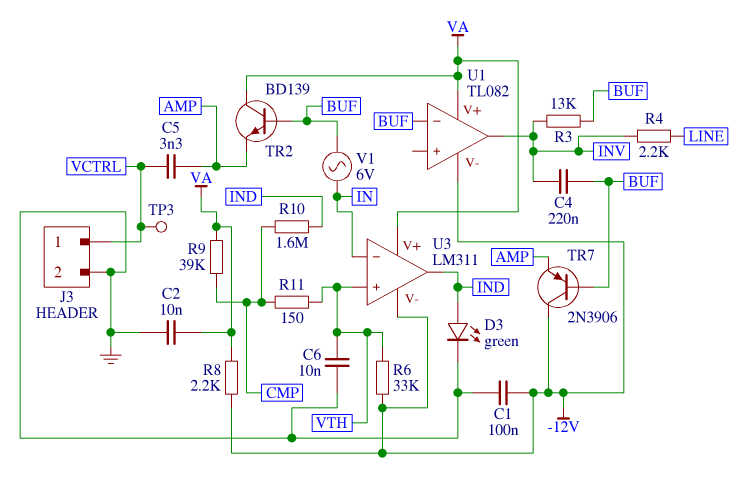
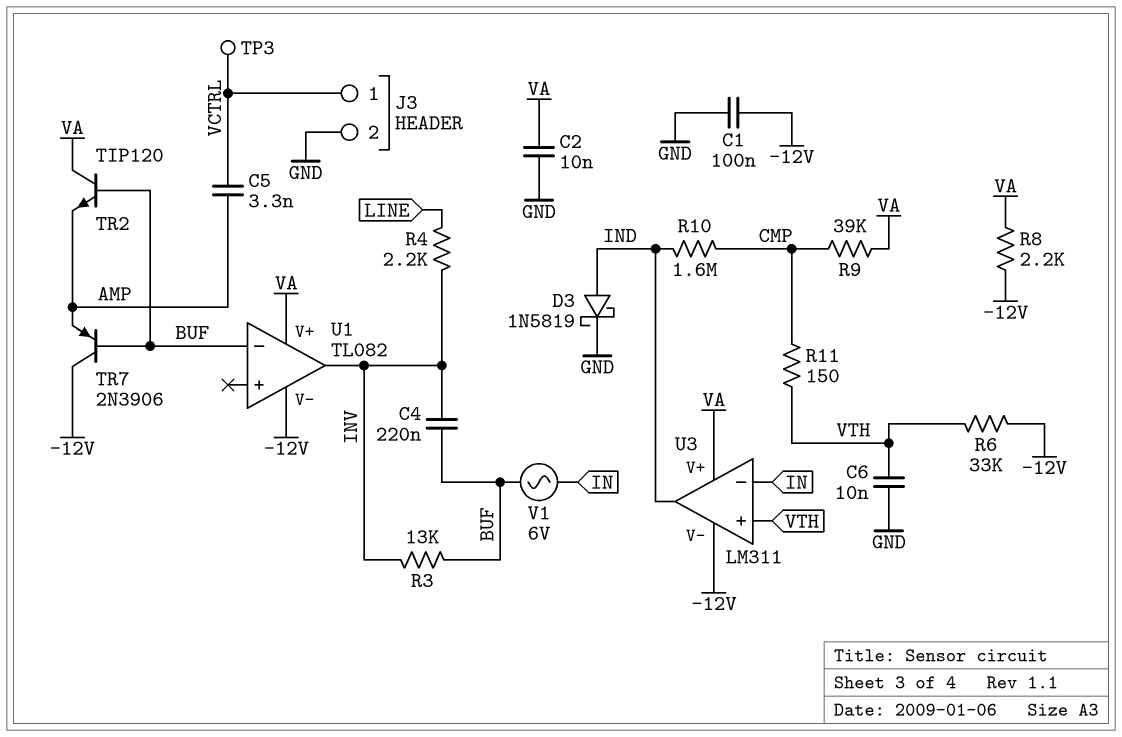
D3: LED green (A IND, K GND) -> schottky 1N5819 (A IND, K GND)
TR2: NPN BD139 (B BUF, C VA, E AMP) -> NPN TIP120 (B BUF, C VA, E AMP)

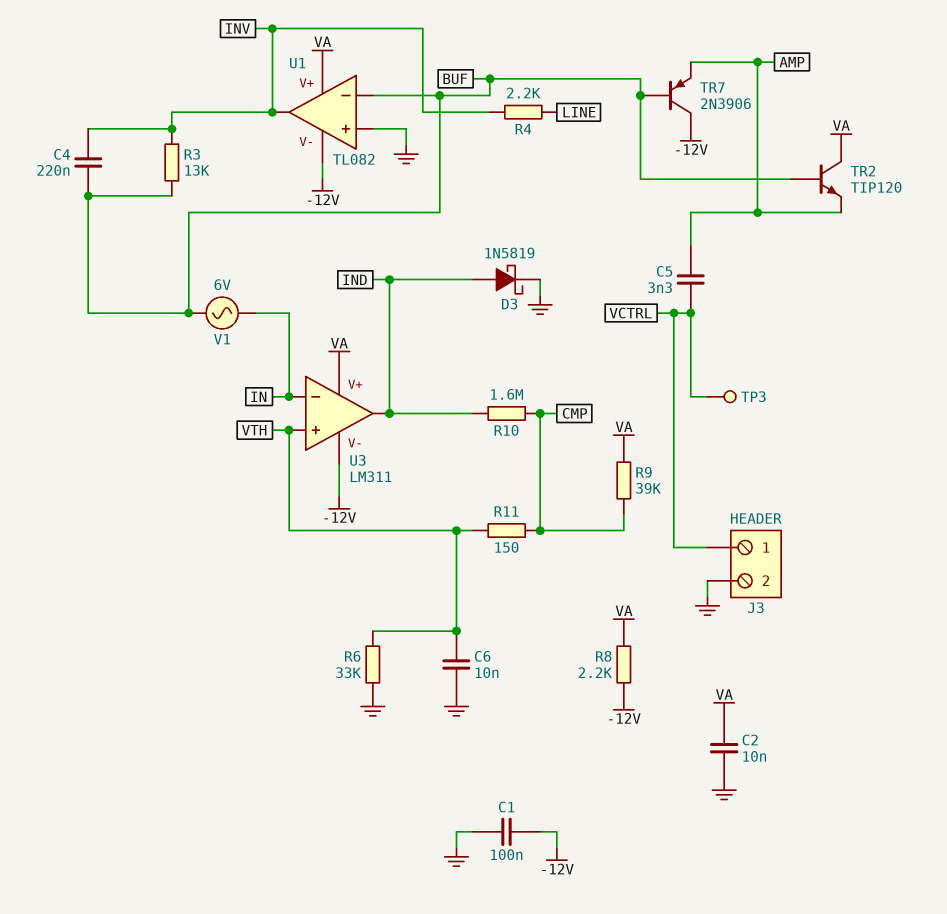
R6: 33k (-12V, VTH) -> 33k (GND, VTH)
U1 pin in+: none -> GND

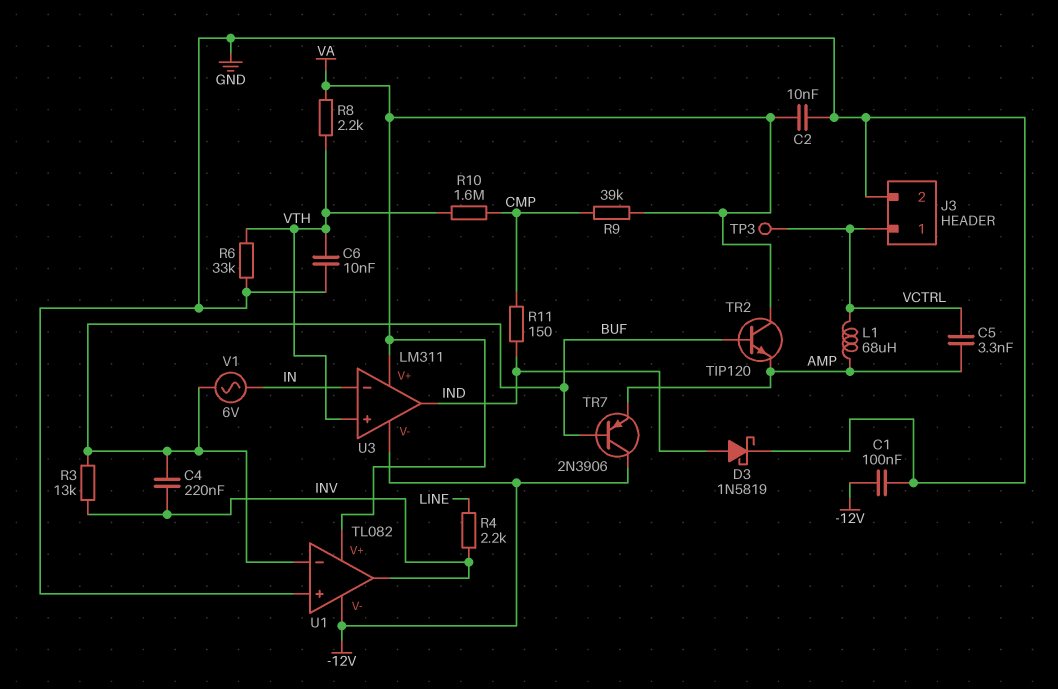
L1: none -> 68uH (AMP, VCTRL)
R8: 2.2k (-12V, VA) -> 2.2k (VA, VTH)
R10: 1.6M (CMP, IND) -> 1.6M (CMP, VTH)
R11: 150 (CMP, VTH) -> 150 (CMP, IND)

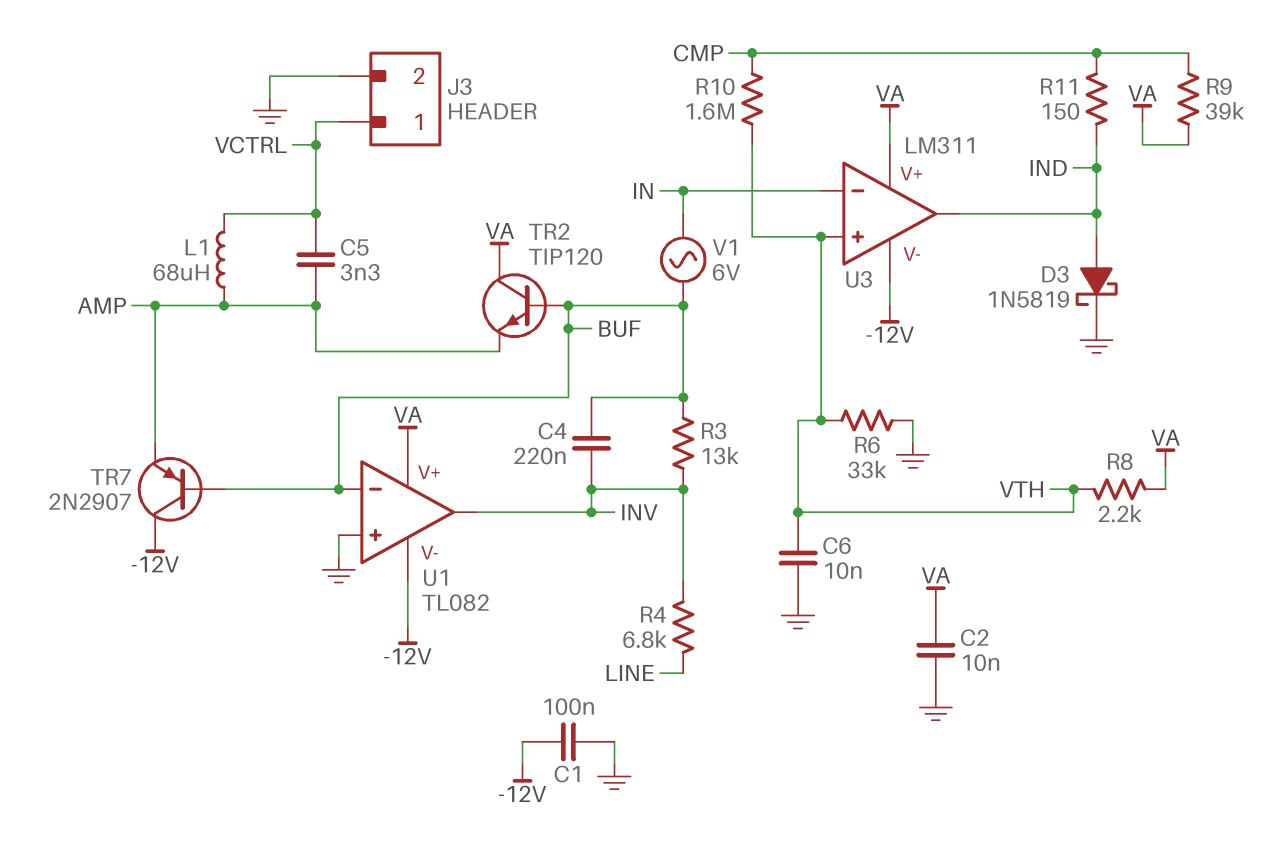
R4: 2.2k (INV, LINE) -> 6.8k (INV, LINE)
TP3: test point (VCTRL) -> none
TR7: PNP 2N3906 (B BUF, C -12V, E AMP) -> PNP 2N2907 (B BUF, C -12V, E AMP)

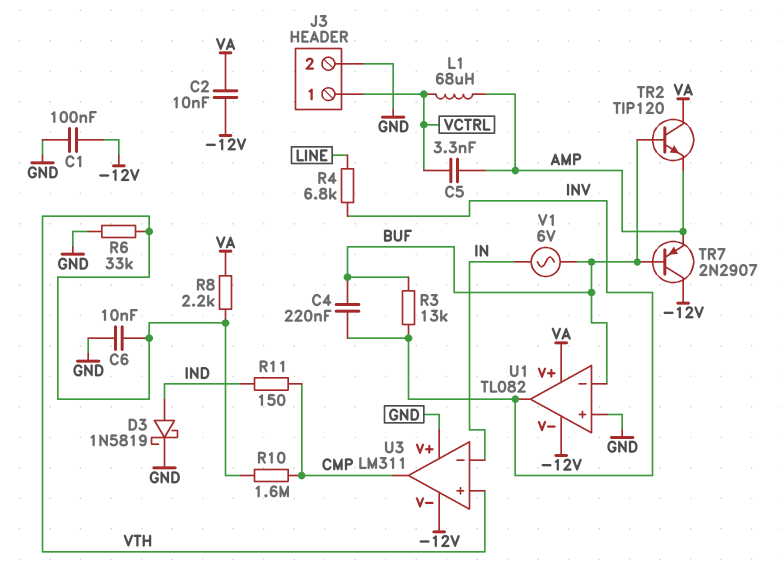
C2: 10nF (GND, VA) -> 10nF (-12V, VA)
R9: 39k (CMP, VA) -> none
U3 pin V+: VA -> GND
U3 pin out: IND -> CMP

